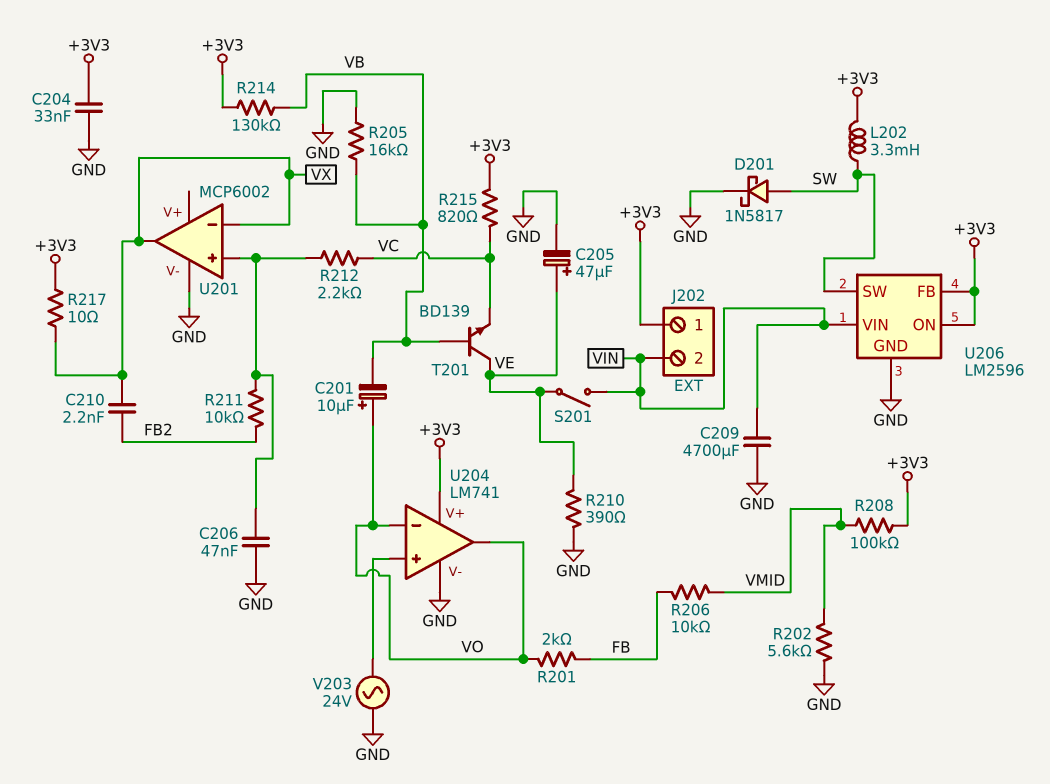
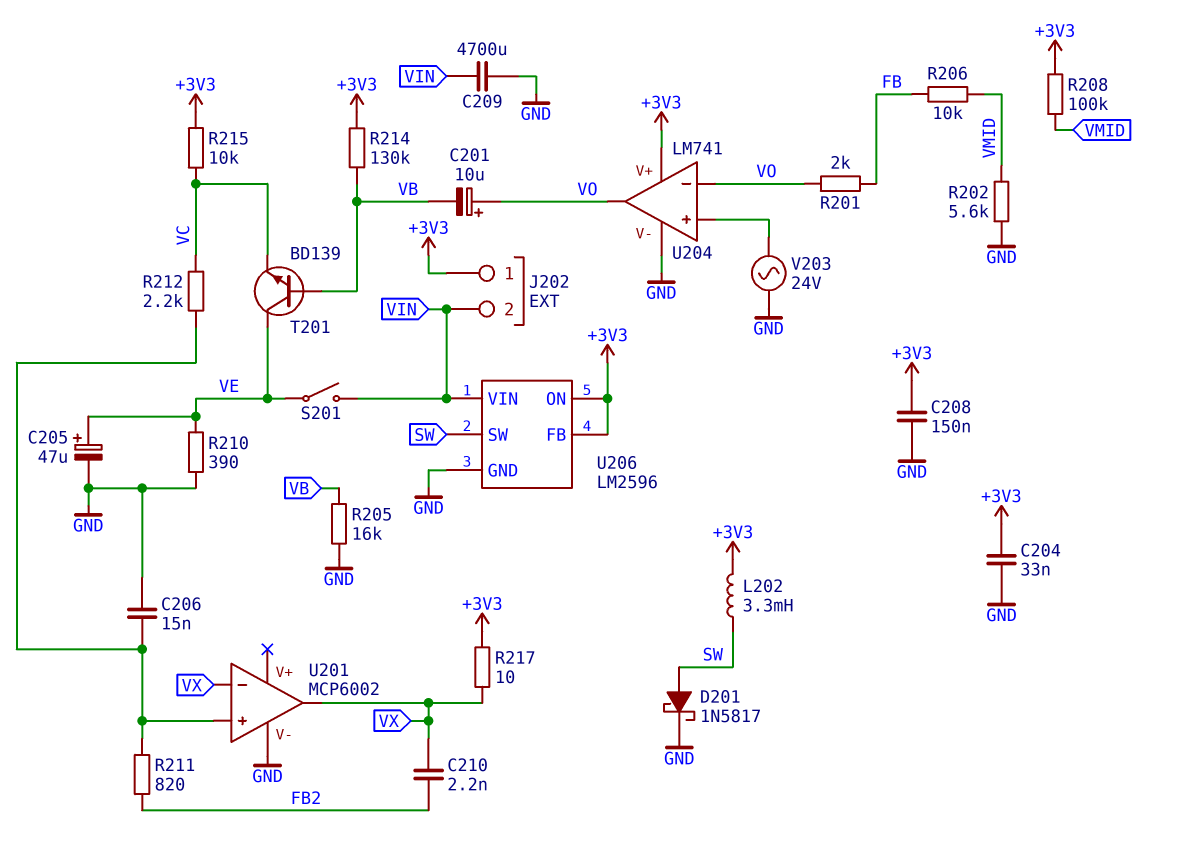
C206: 47nF (GND, U201/in+) -> 15nF (GND, U201/in+)
C208: none -> 150nF (+3V3, GND)
R211: 10k (FB2, U201/in+) -> 820 (FB2, U201/in+)
R215: 820 (+3V3, VC) -> 10k (+3V3, VC)

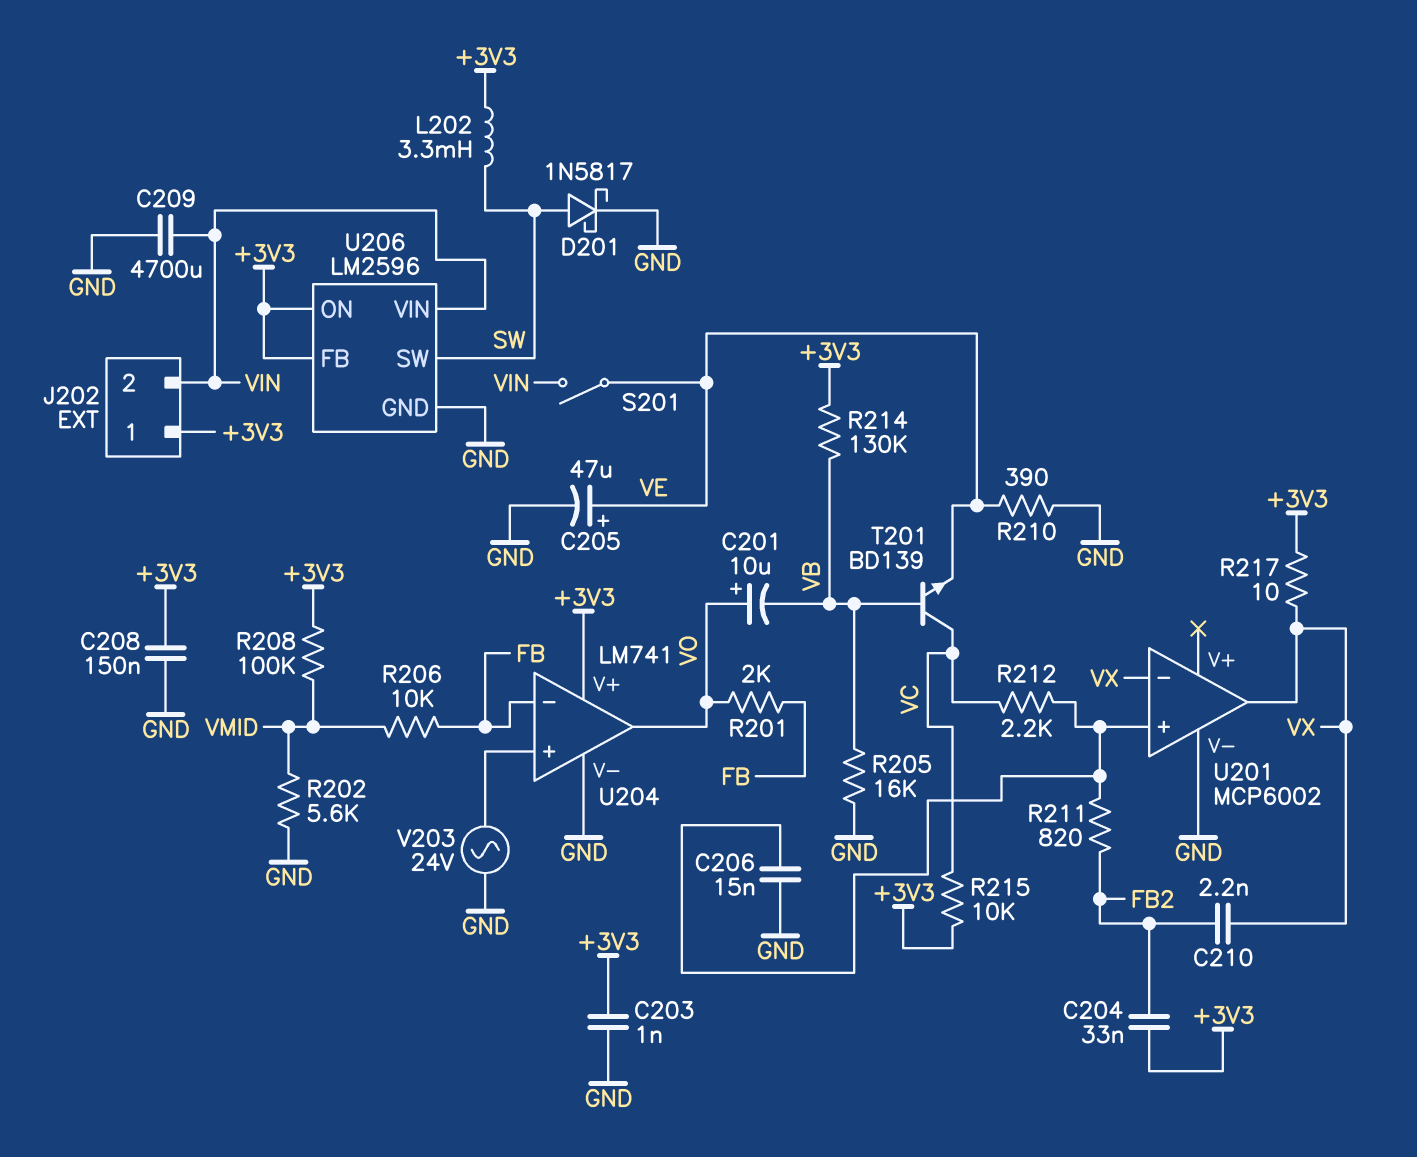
C203: none -> 1nF (+3V3, GND)
C204: 33nF (+3V3, GND) -> 33nF (+3V3, FB2)
T201: NPN BD139 (B VB, C VE, E VC) -> NPN BD139 (B VB, C VC, E VE)
U204 pin in-: VO -> FB

